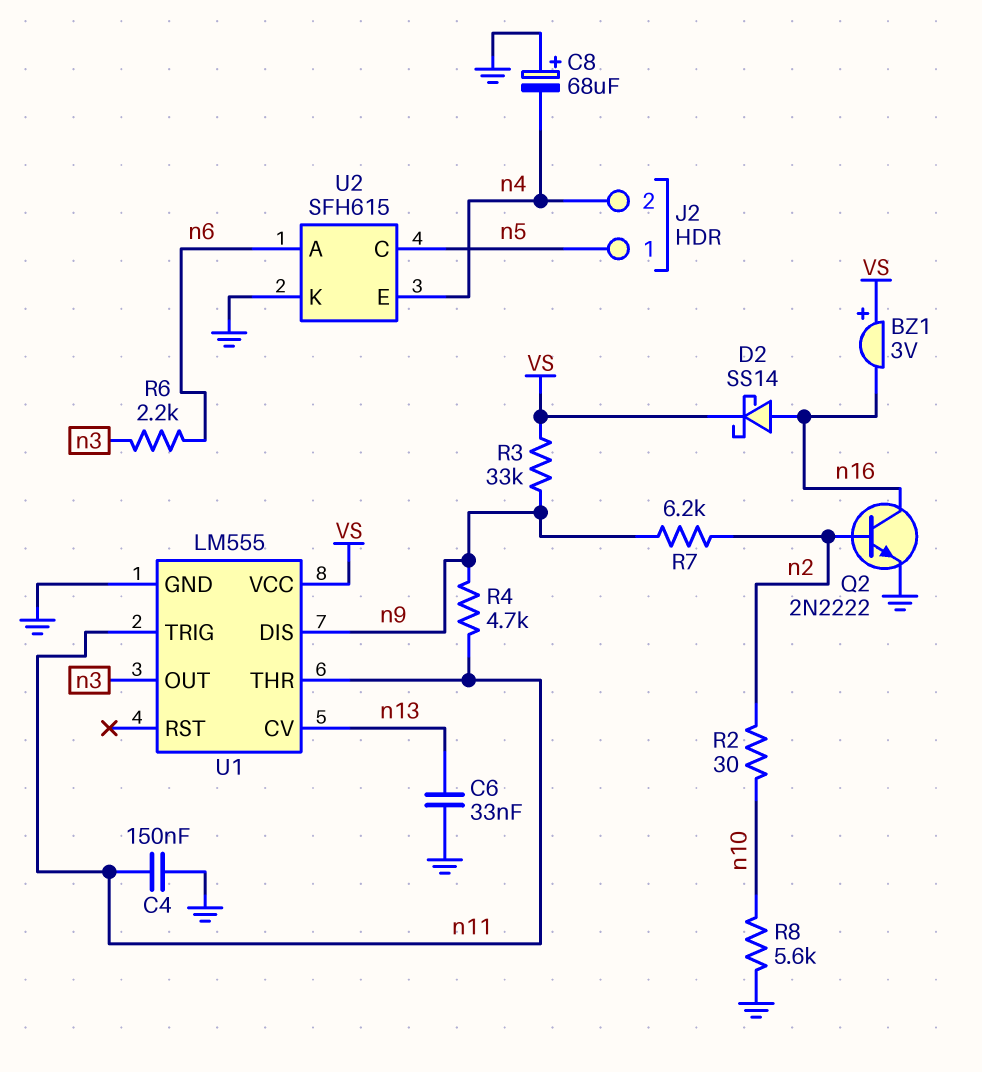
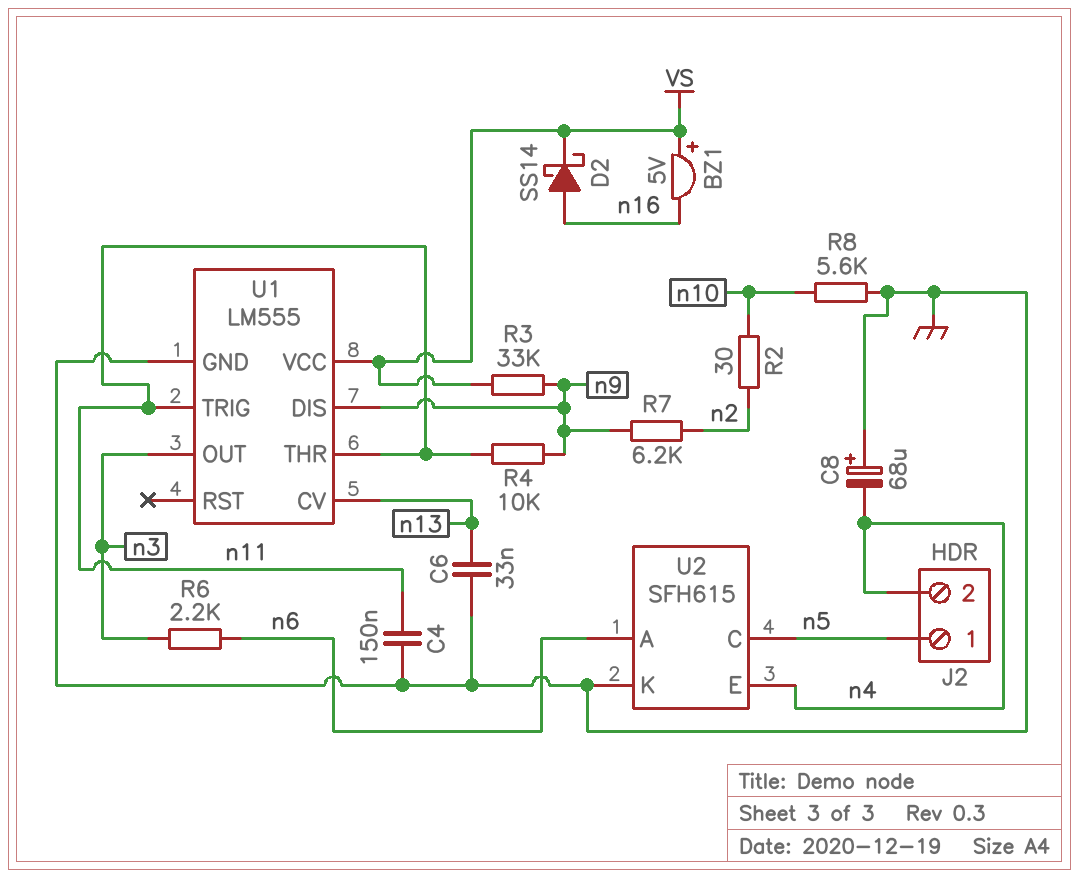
BZ1: buzzer 3V (plus VS, minus n16) -> buzzer 5V (plus VS, minus n16)
Q2: NPN 2N2222 (B n2, C n16, E GND) -> none
R4: 4.7k (n9, n11) -> 10k (n9, n11)

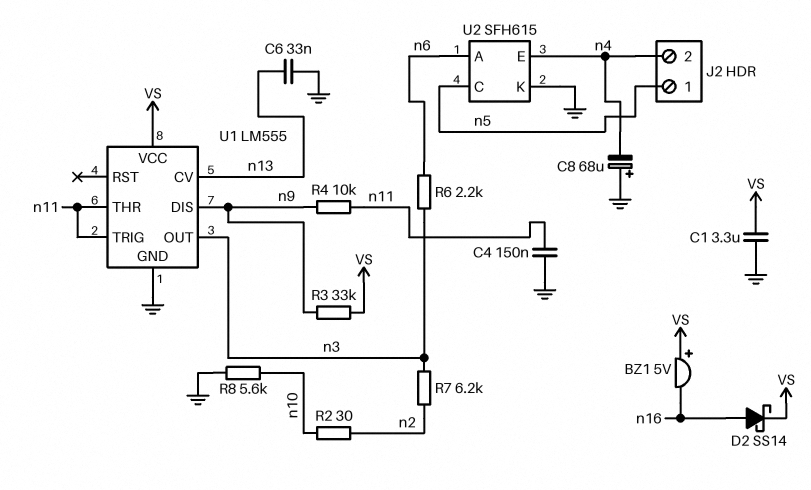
C1: none -> 3.3uF (GND, VS)
R7: 6.2k (n2, n9) -> 6.2k (n2, n3)

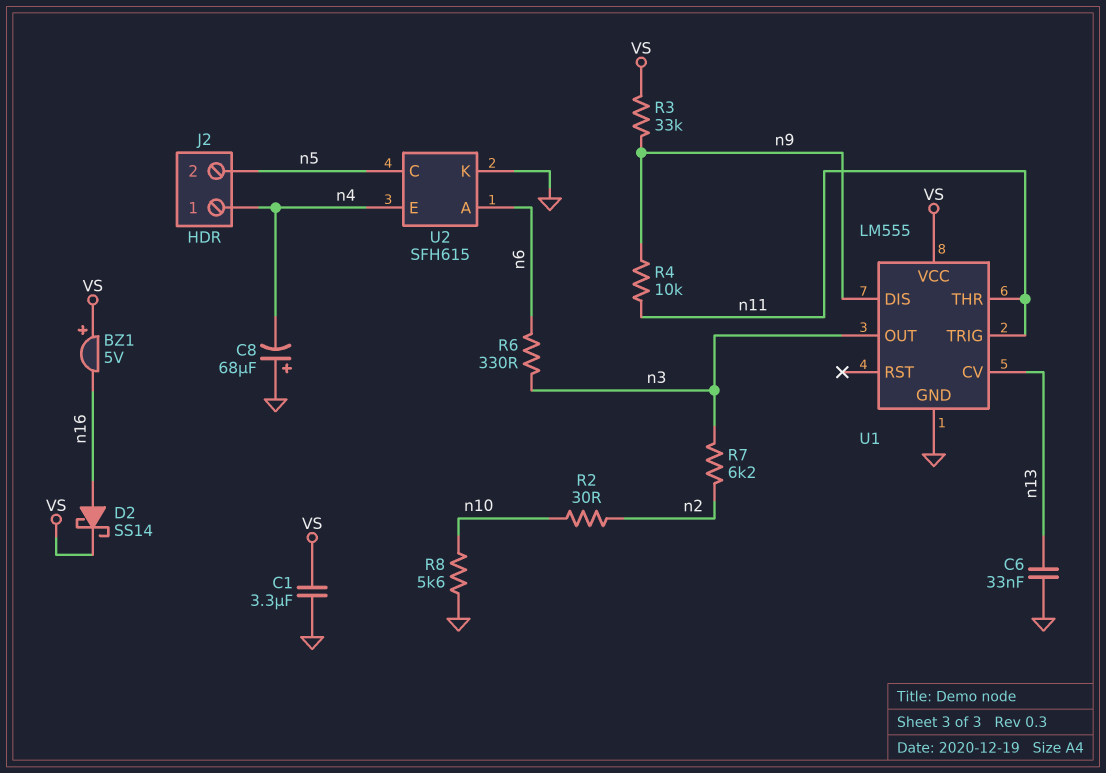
C4: 150nF (GND, n11) -> none
J2 pin 1: n5 -> n4
J2 pin 2: n4 -> n5
R6: 2.2k (n3, n6) -> 330 (n3, n6)

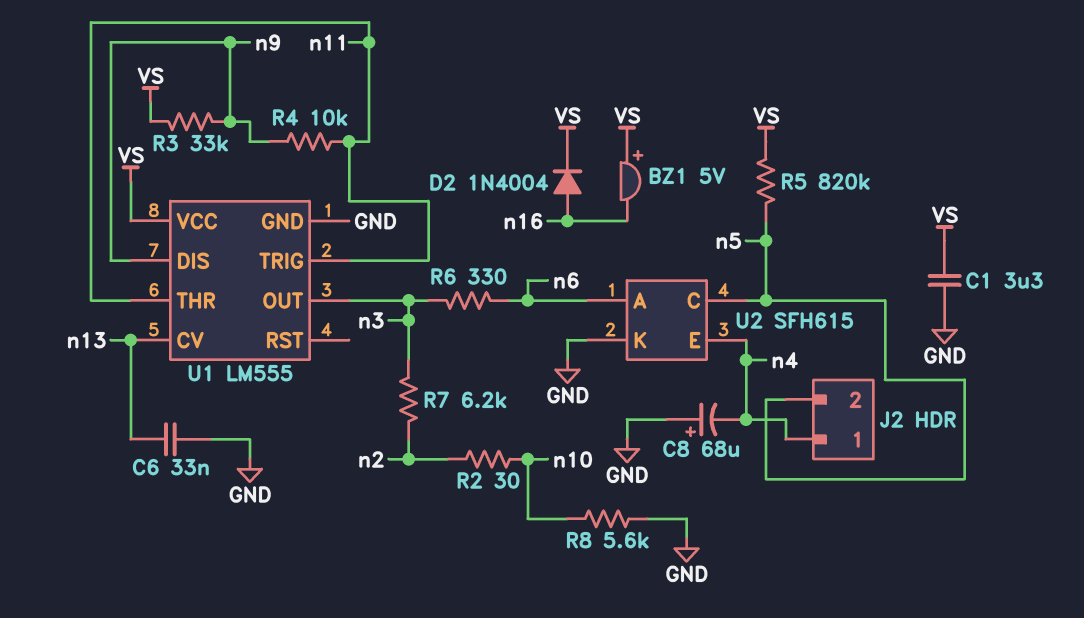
D2: schottky SS14 (A n16, K VS) -> diode 1N4004 (A n16, K VS)
R5: none -> 820k (VS, n5)

